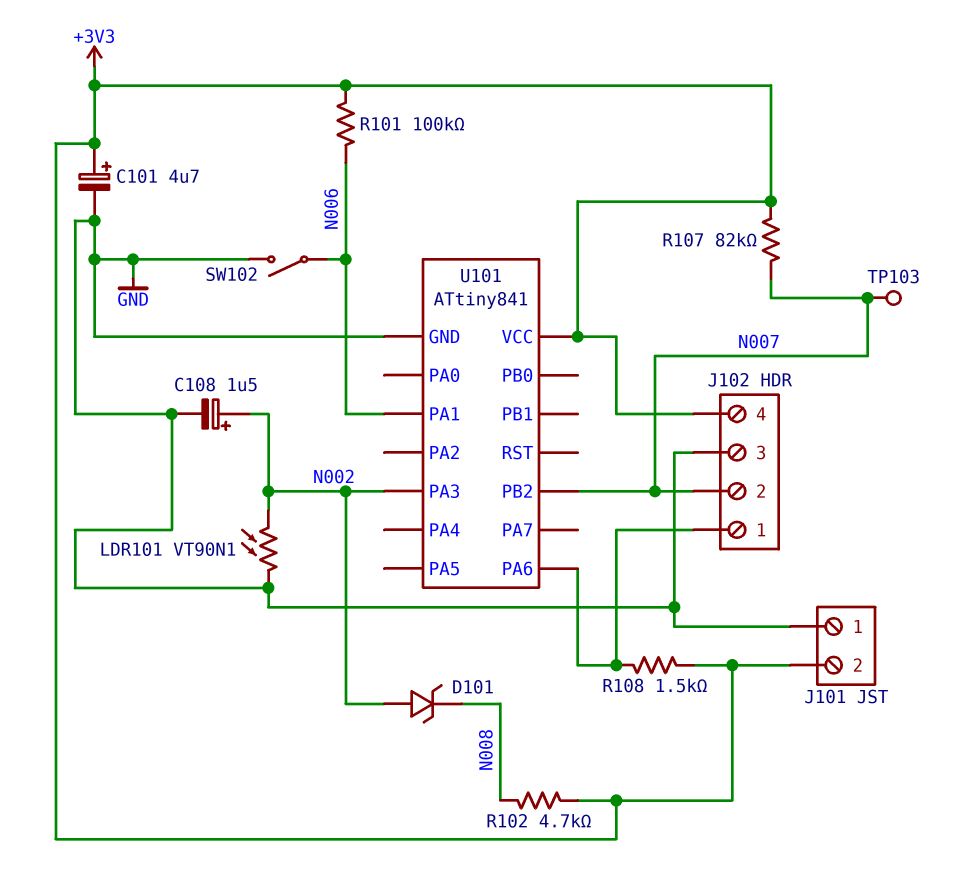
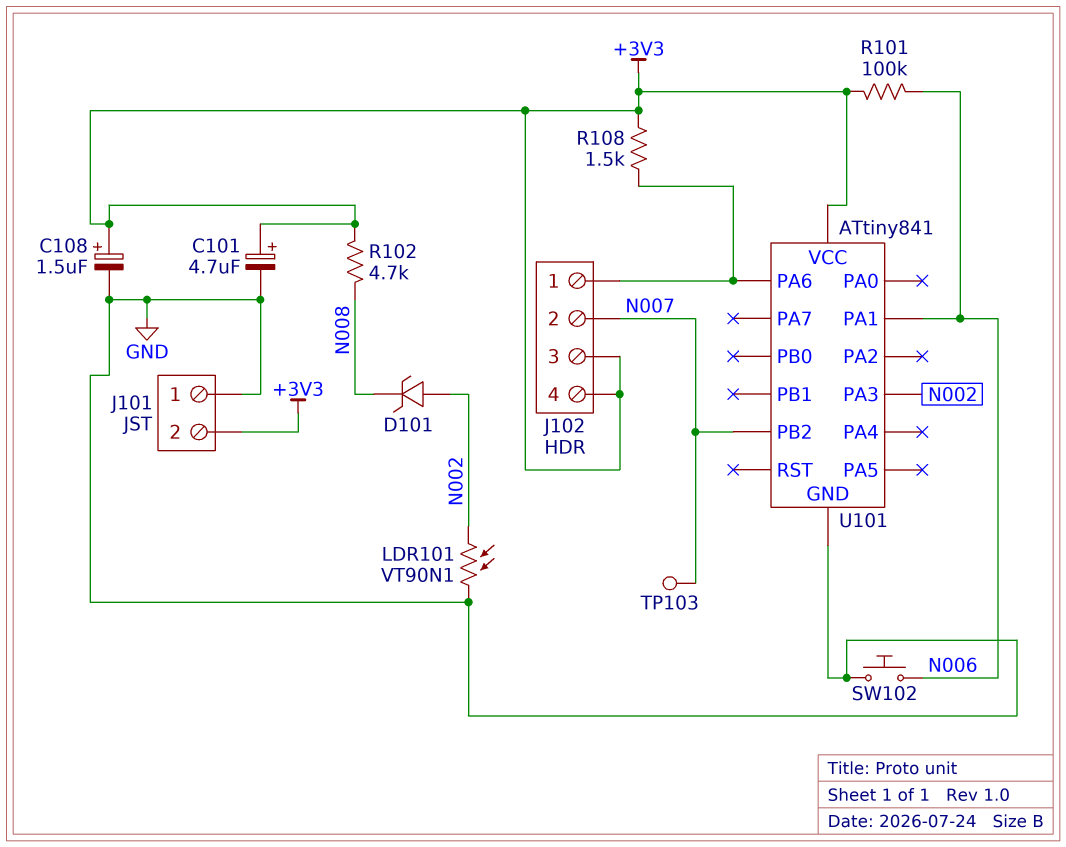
C108: 1.5uF (plus N002, minus GND) -> 1.5uF (plus +3V3, minus GND)
J102 pin 3: GND -> +3V3
R107: 82k (+3V3, N007) -> none
SW102: switch (GND, N006) -> button (GND, N006)

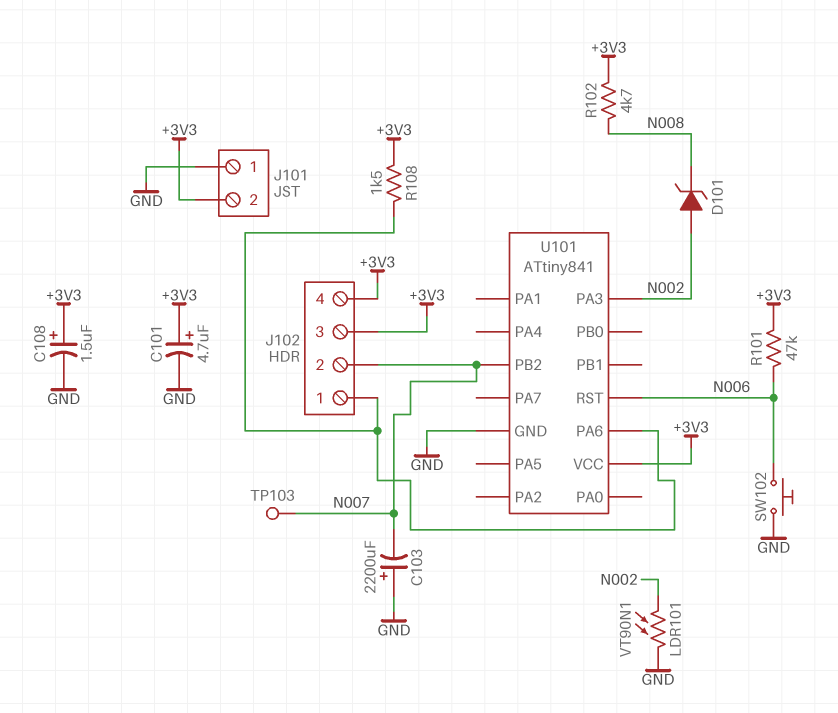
C103: none -> 2200uF (plus GND, minus N007)
R101: 100k (+3V3, N006) -> 47k (+3V3, N006)
U101 pin PA1: N006 -> none
U101 pin RST: none -> N006

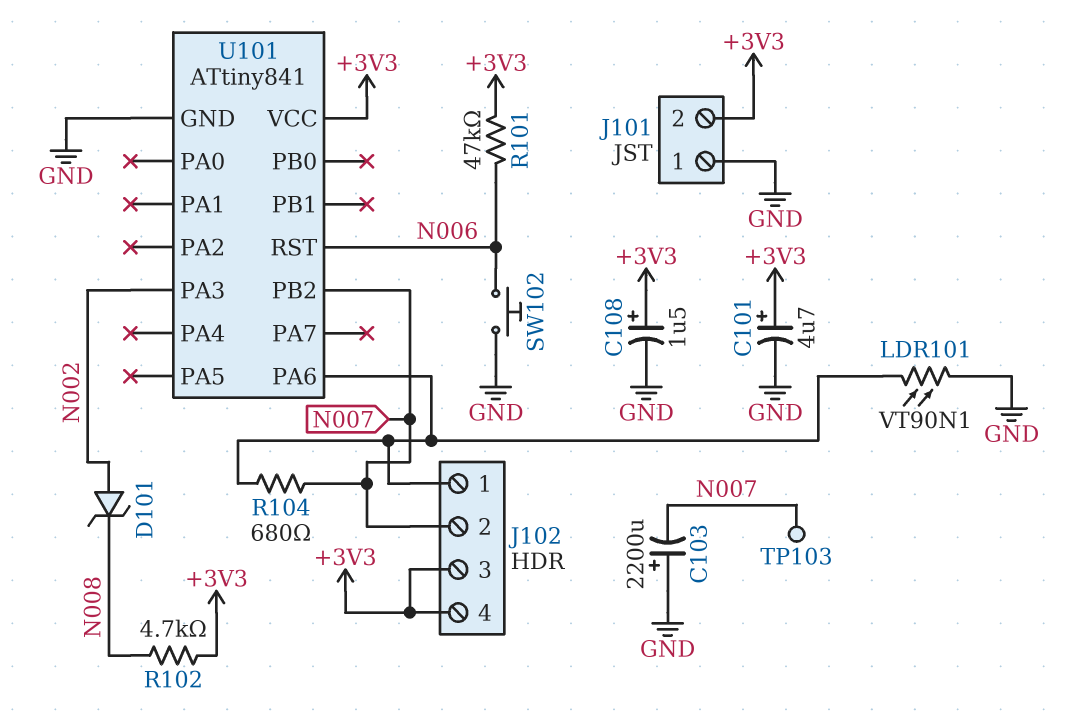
LDR101: VT90N1 (GND, N002) -> VT90N1 (GND, J102/1)
R104: none -> 680 (J102/1, N007)
R108: 1.5k (+3V3, J102/1) -> none

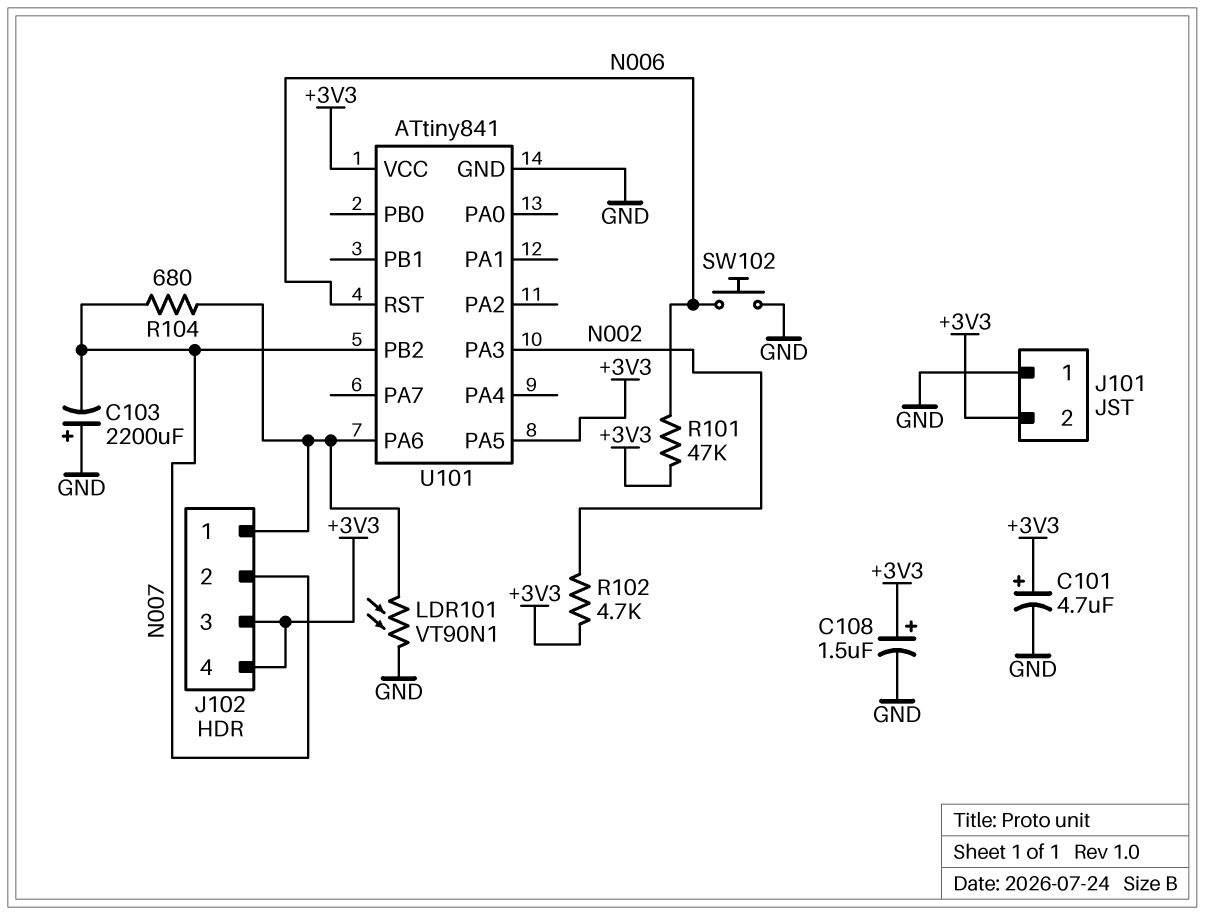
D101: zener (A N002, K N008) -> none
R102: 4.7k (+3V3, N008) -> 4.7k (+3V3, N002)
TP103: test point (N007) -> none
U101 pin PA5: none -> +3V3

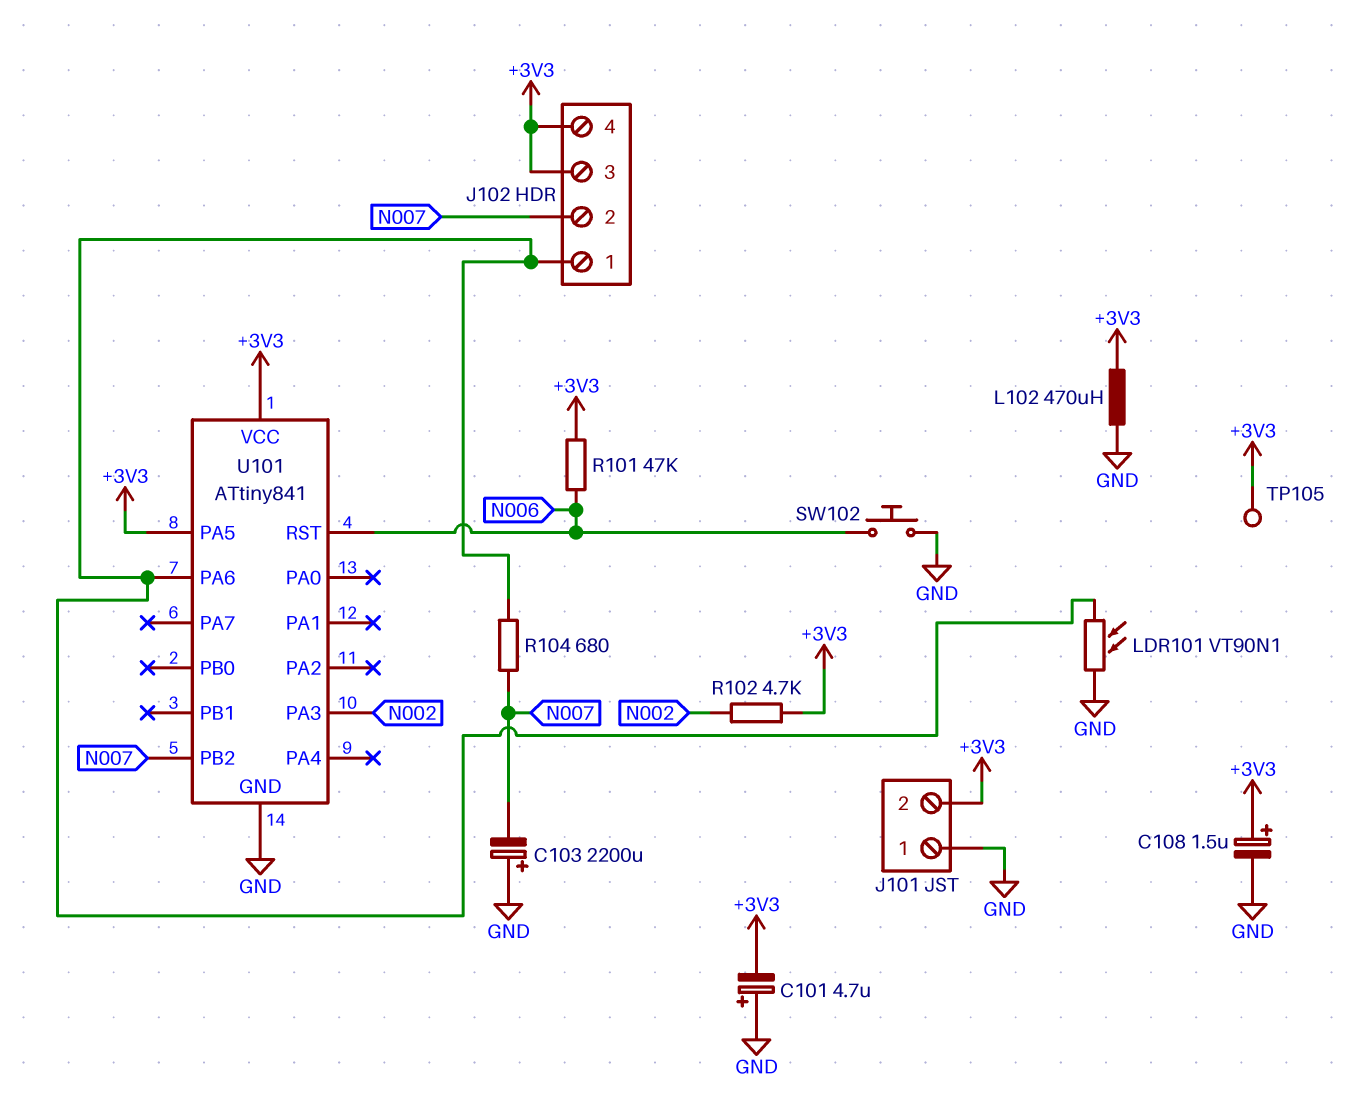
C101: 4.7uF (plus +3V3, minus GND) -> 4.7uF (plus GND, minus +3V3)
L102: none -> 470uH (+3V3, GND)
TP105: none -> test point (+3V3)

